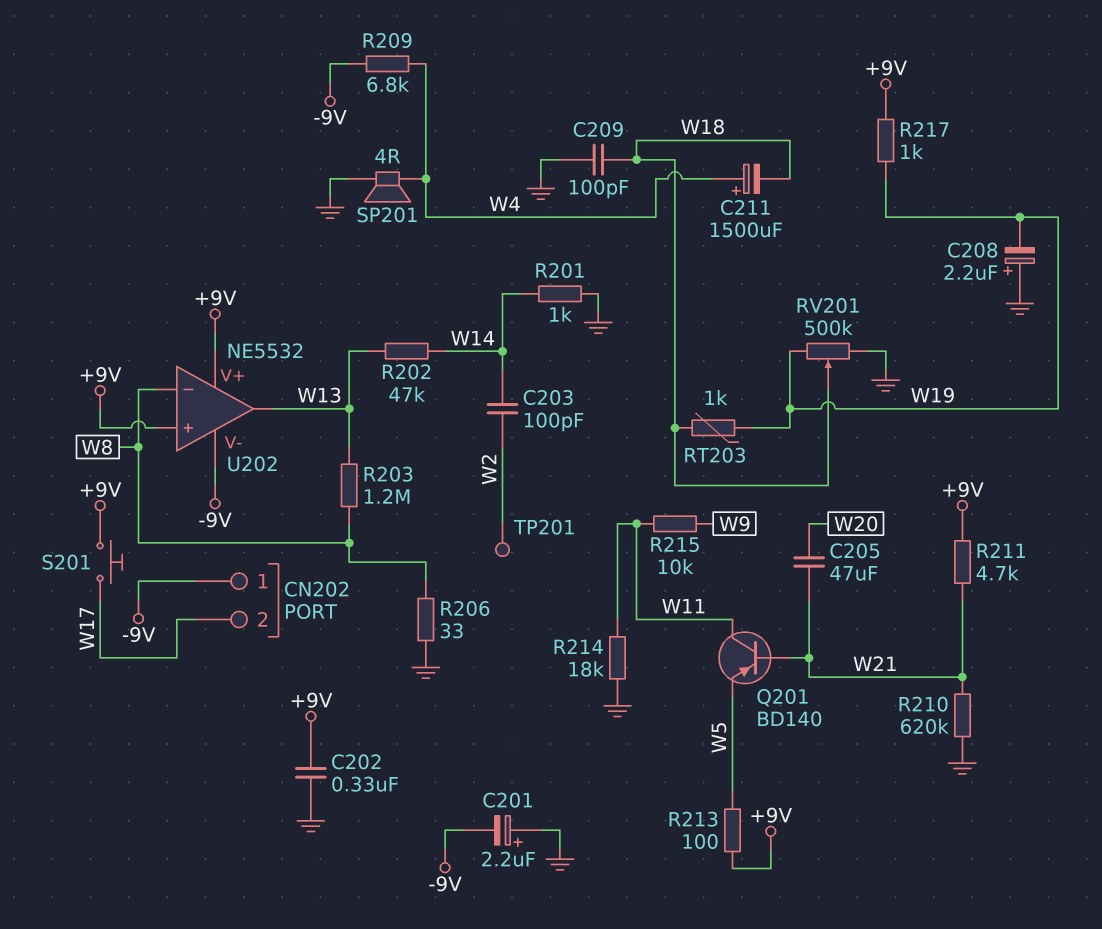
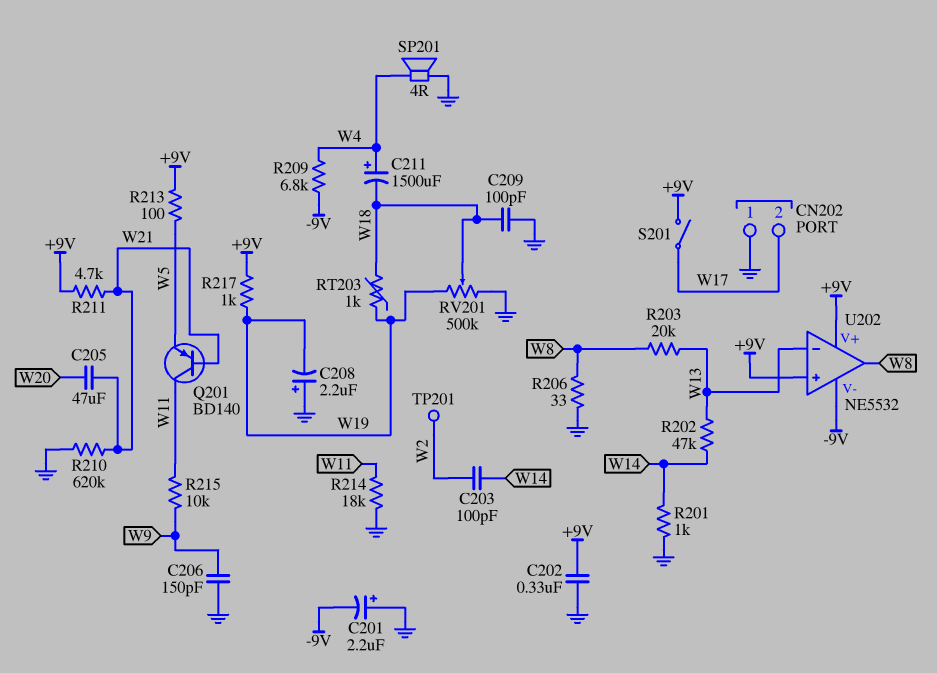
C206: none -> 150pF (GND, W9)
CN202 pin 1: -9V -> GND
R203: 1.2M (W8, W13) -> 20k (W8, W13)
S201: button (+9V, W17) -> switch (+9V, W17)
U202 pin in-: W8 -> W13
U202 pin out: W13 -> W8

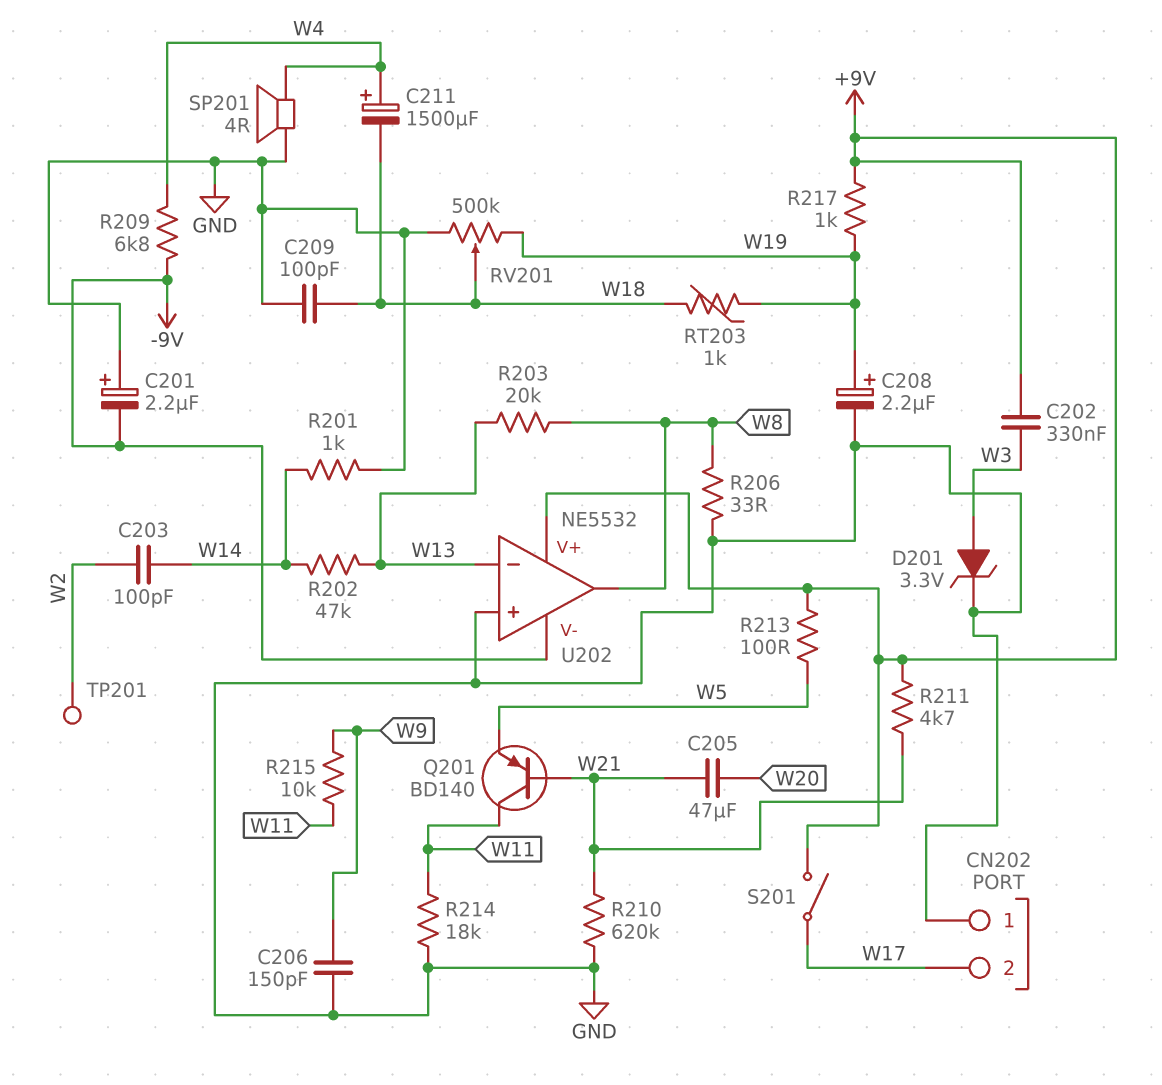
C202: 330nF (+9V, GND) -> 330nF (+9V, W3)
C208: 2.2uF (plus GND, minus W19) -> 2.2uF (plus W19, minus GND)
D201: none -> zener 3.3V (A W3, K GND)
U202 pin in+: +9V -> GND

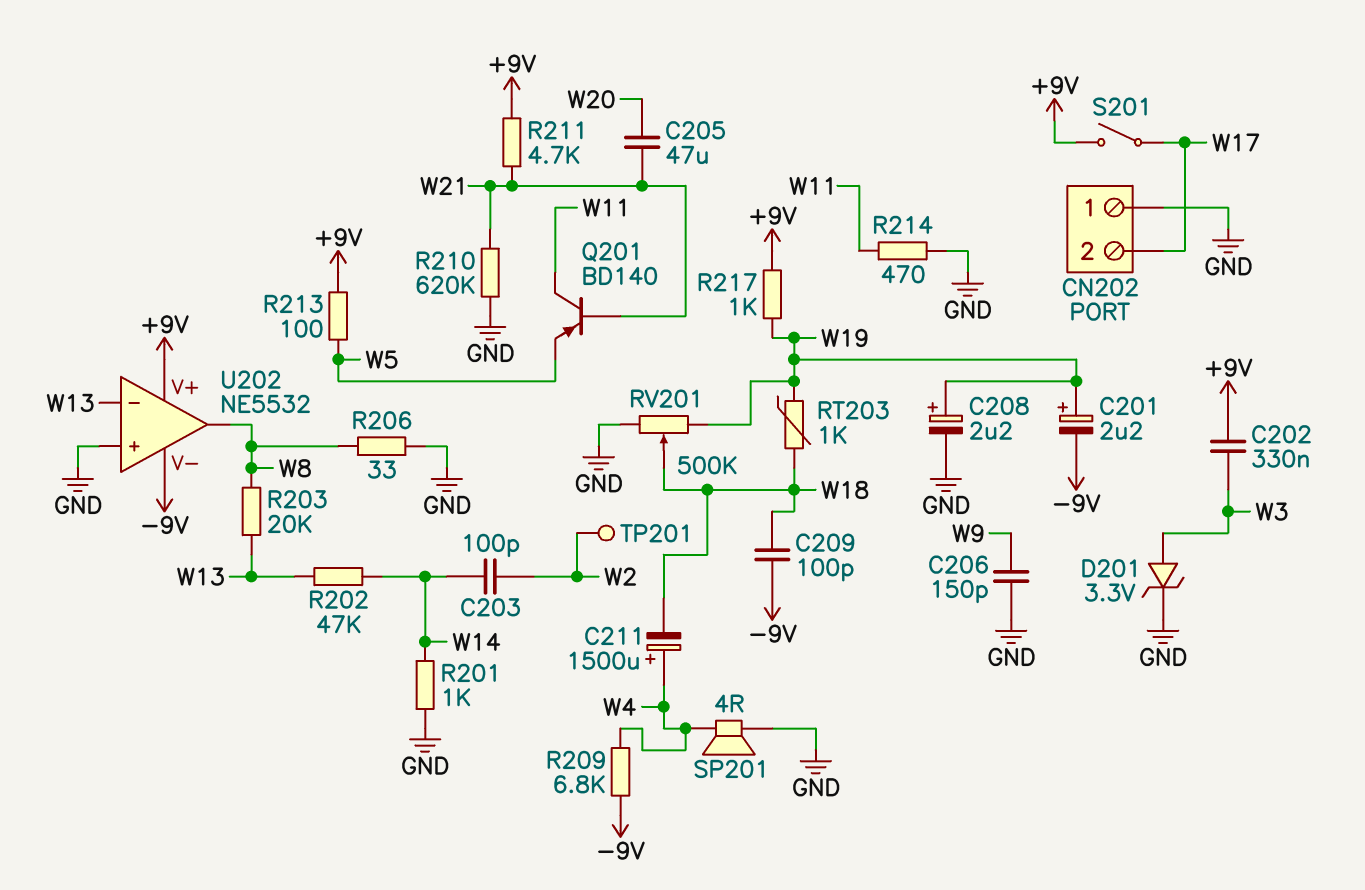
C201: 2.2uF (plus GND, minus -9V) -> 2.2uF (plus W19, minus -9V)
C209: 100pF (GND, W18) -> 100pF (-9V, W18)
R214: 18k (GND, W11) -> 470 (GND, W11)
R215: 10k (W9, W11) -> none

